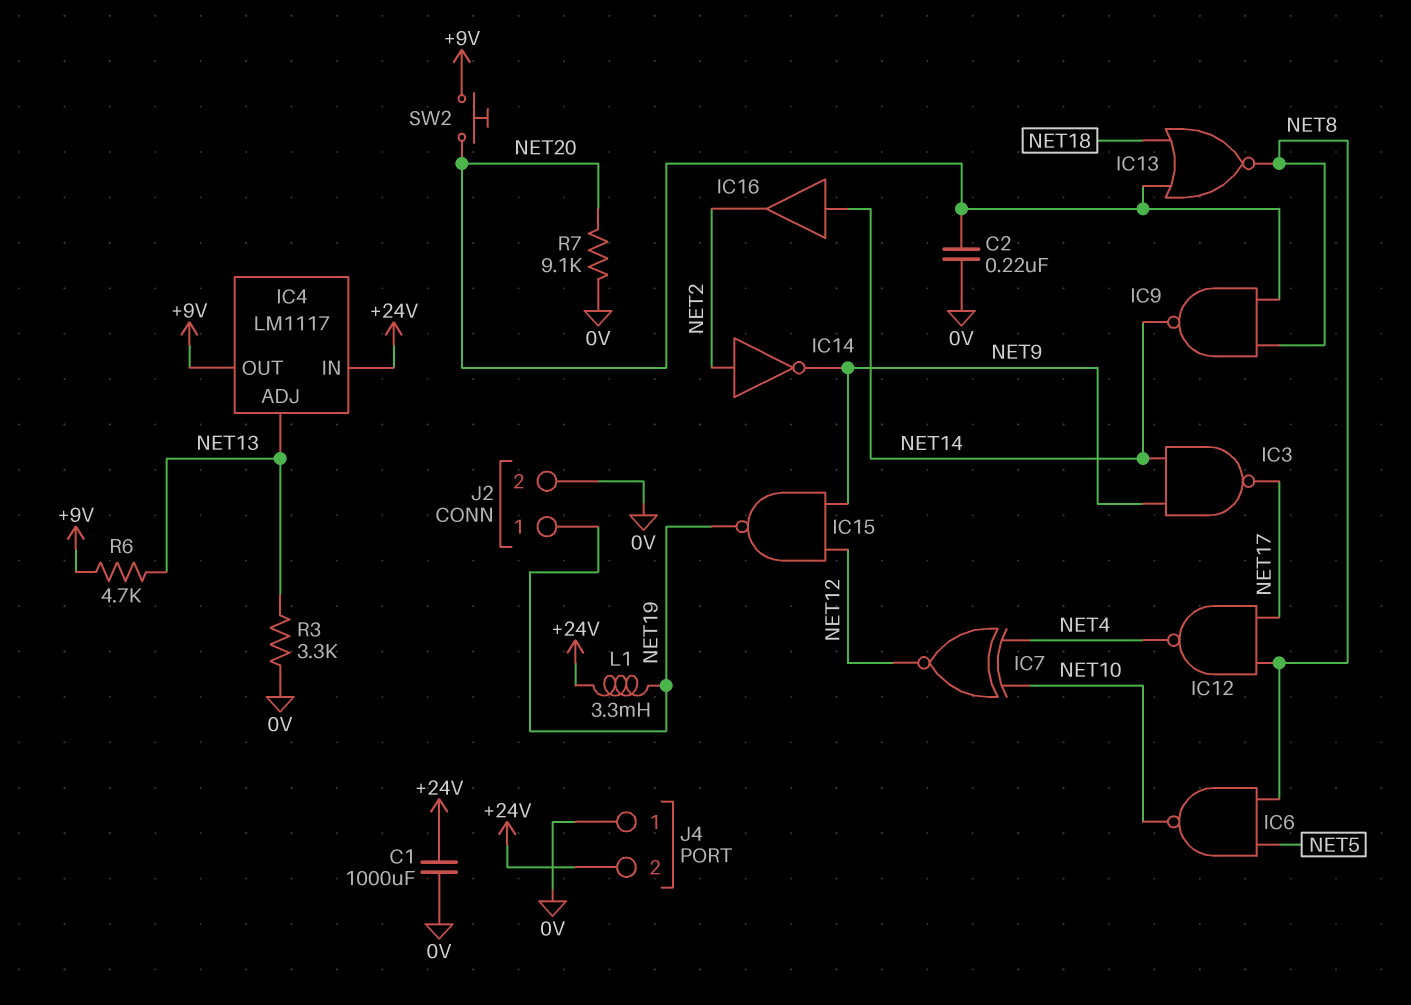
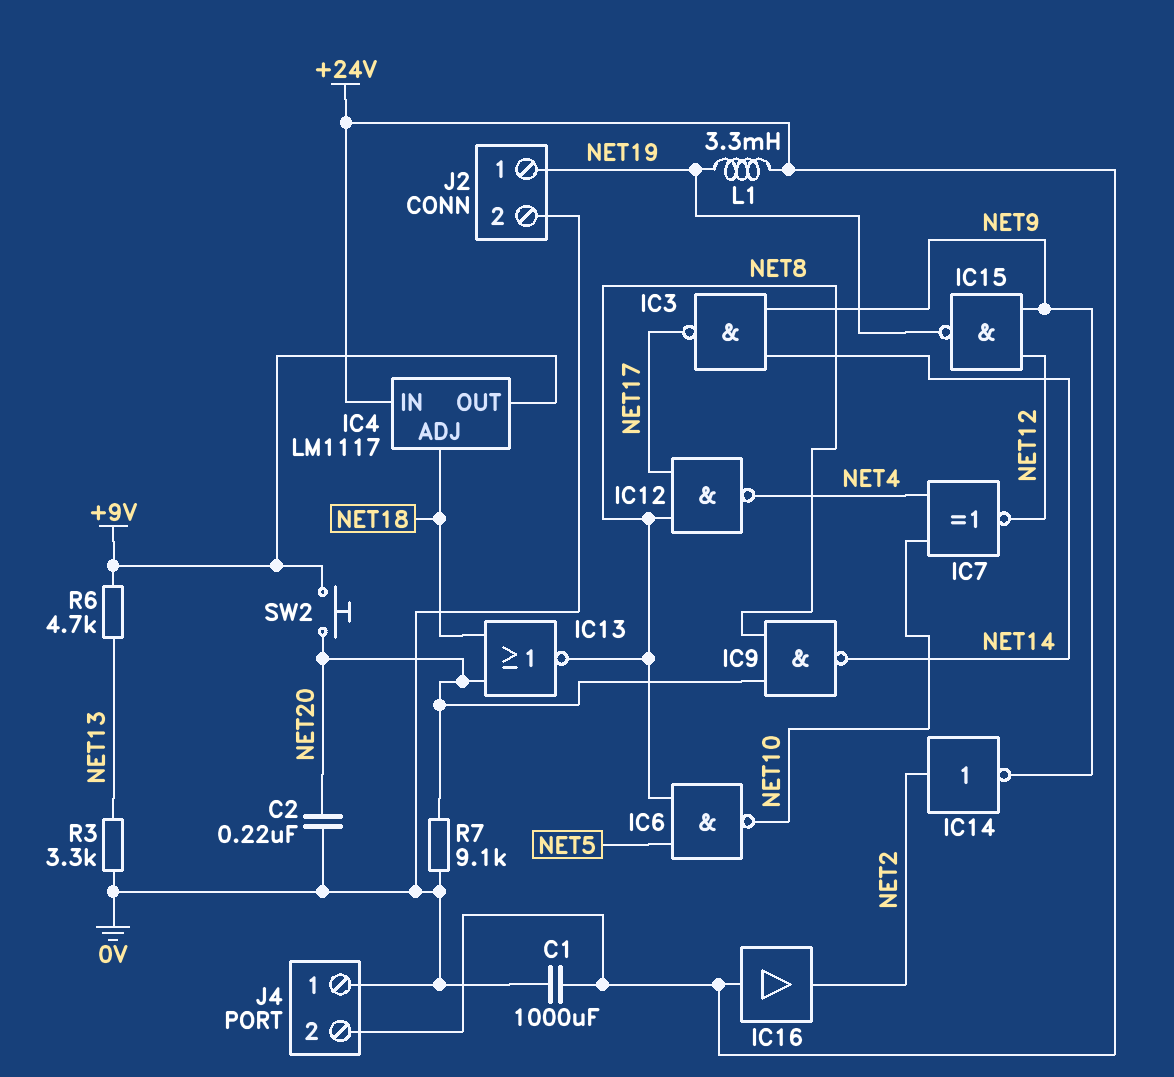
IC4 pin ADJ: NET13 -> NET18
IC16: buffer (in NET14, out NET2) -> buffer (in +24V, out NET2)

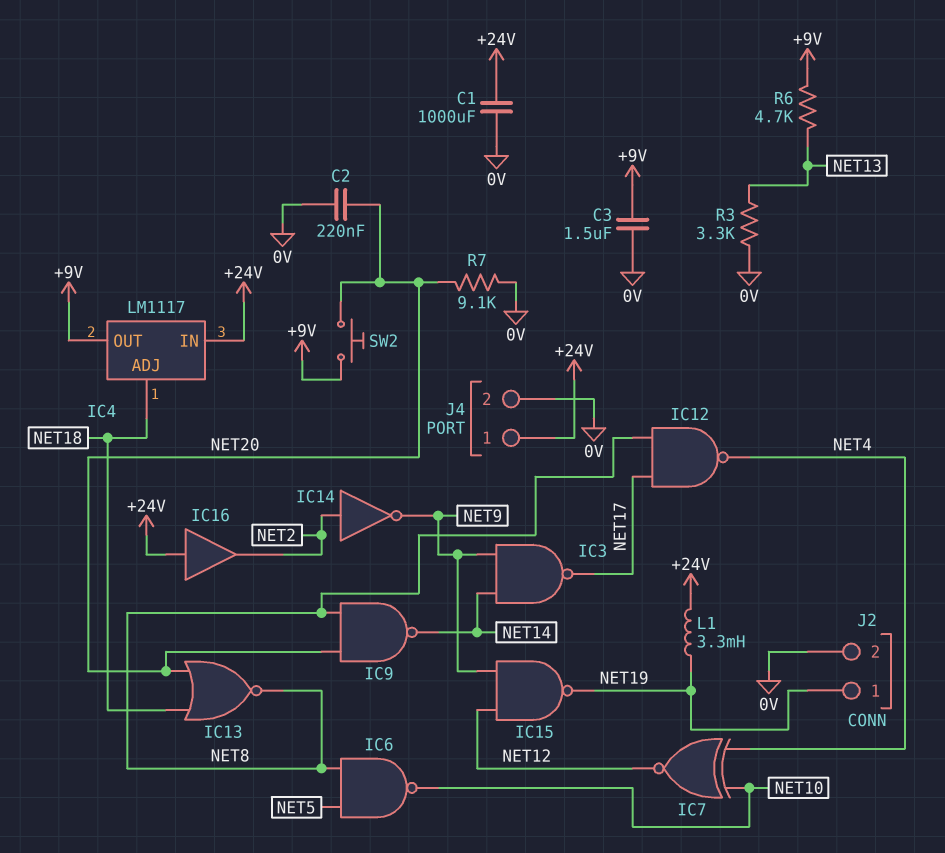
C3: none -> 1.5uF (+9V, 0V)
J4 pin 1: 0V -> +24V
J4 pin 2: +24V -> 0V

